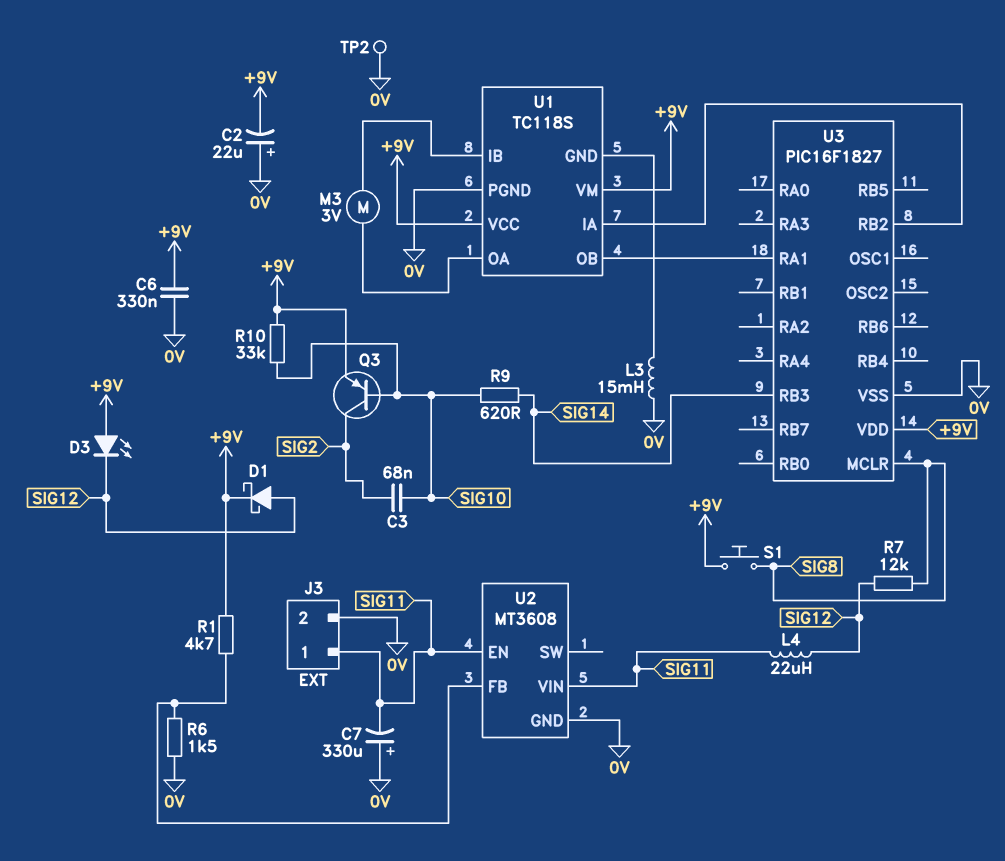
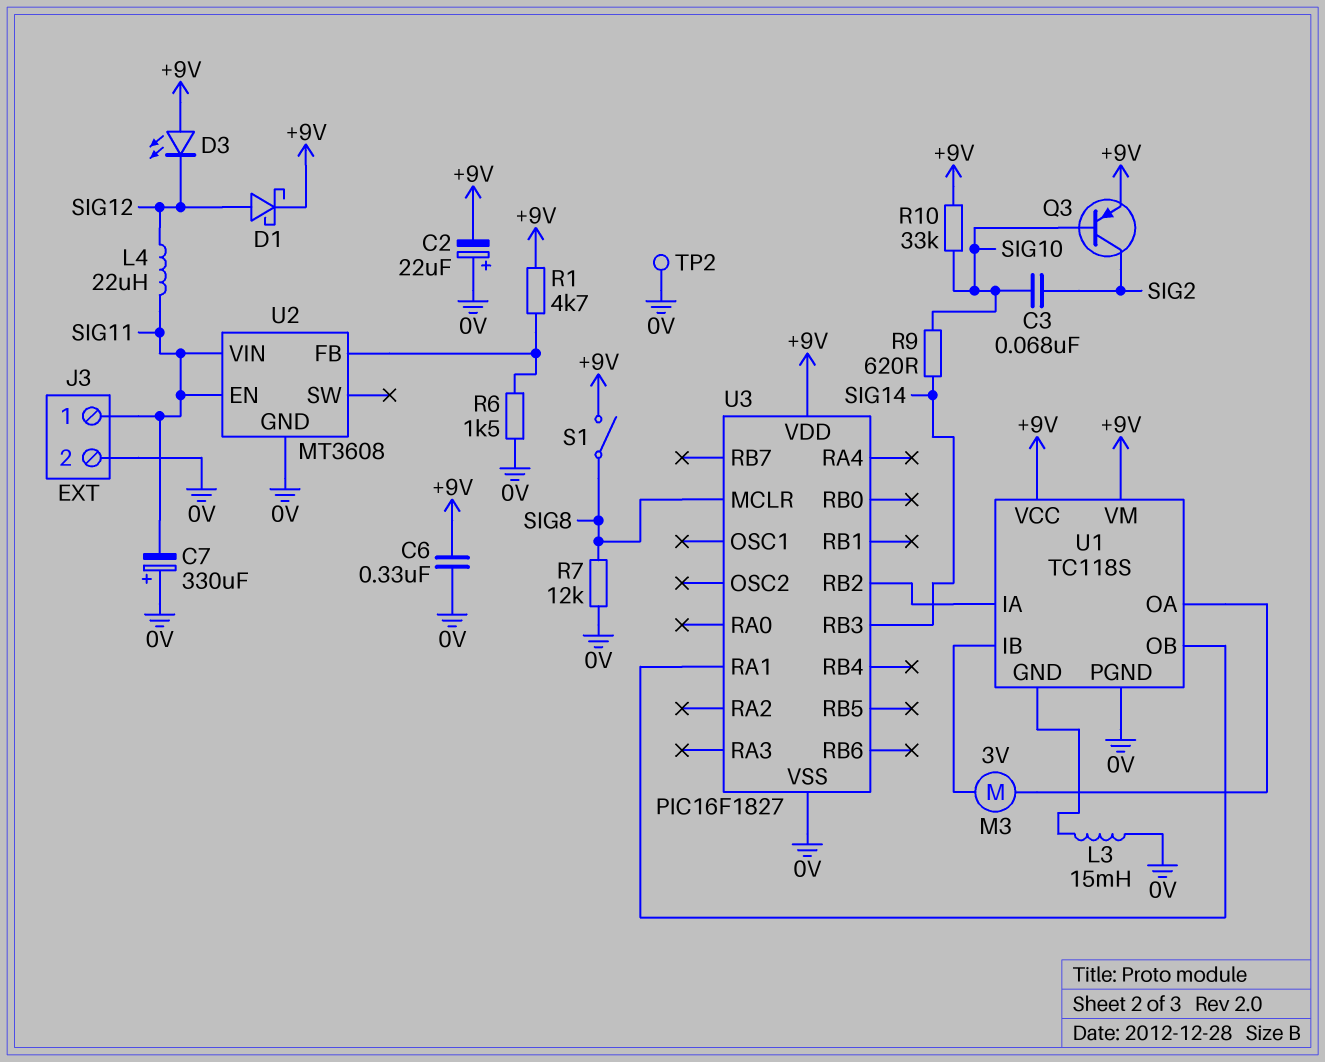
R7: 12k (SIG8, SIG12) -> 12k (0V, SIG8)
S1: button (+9V, SIG8) -> switch (+9V, SIG8)

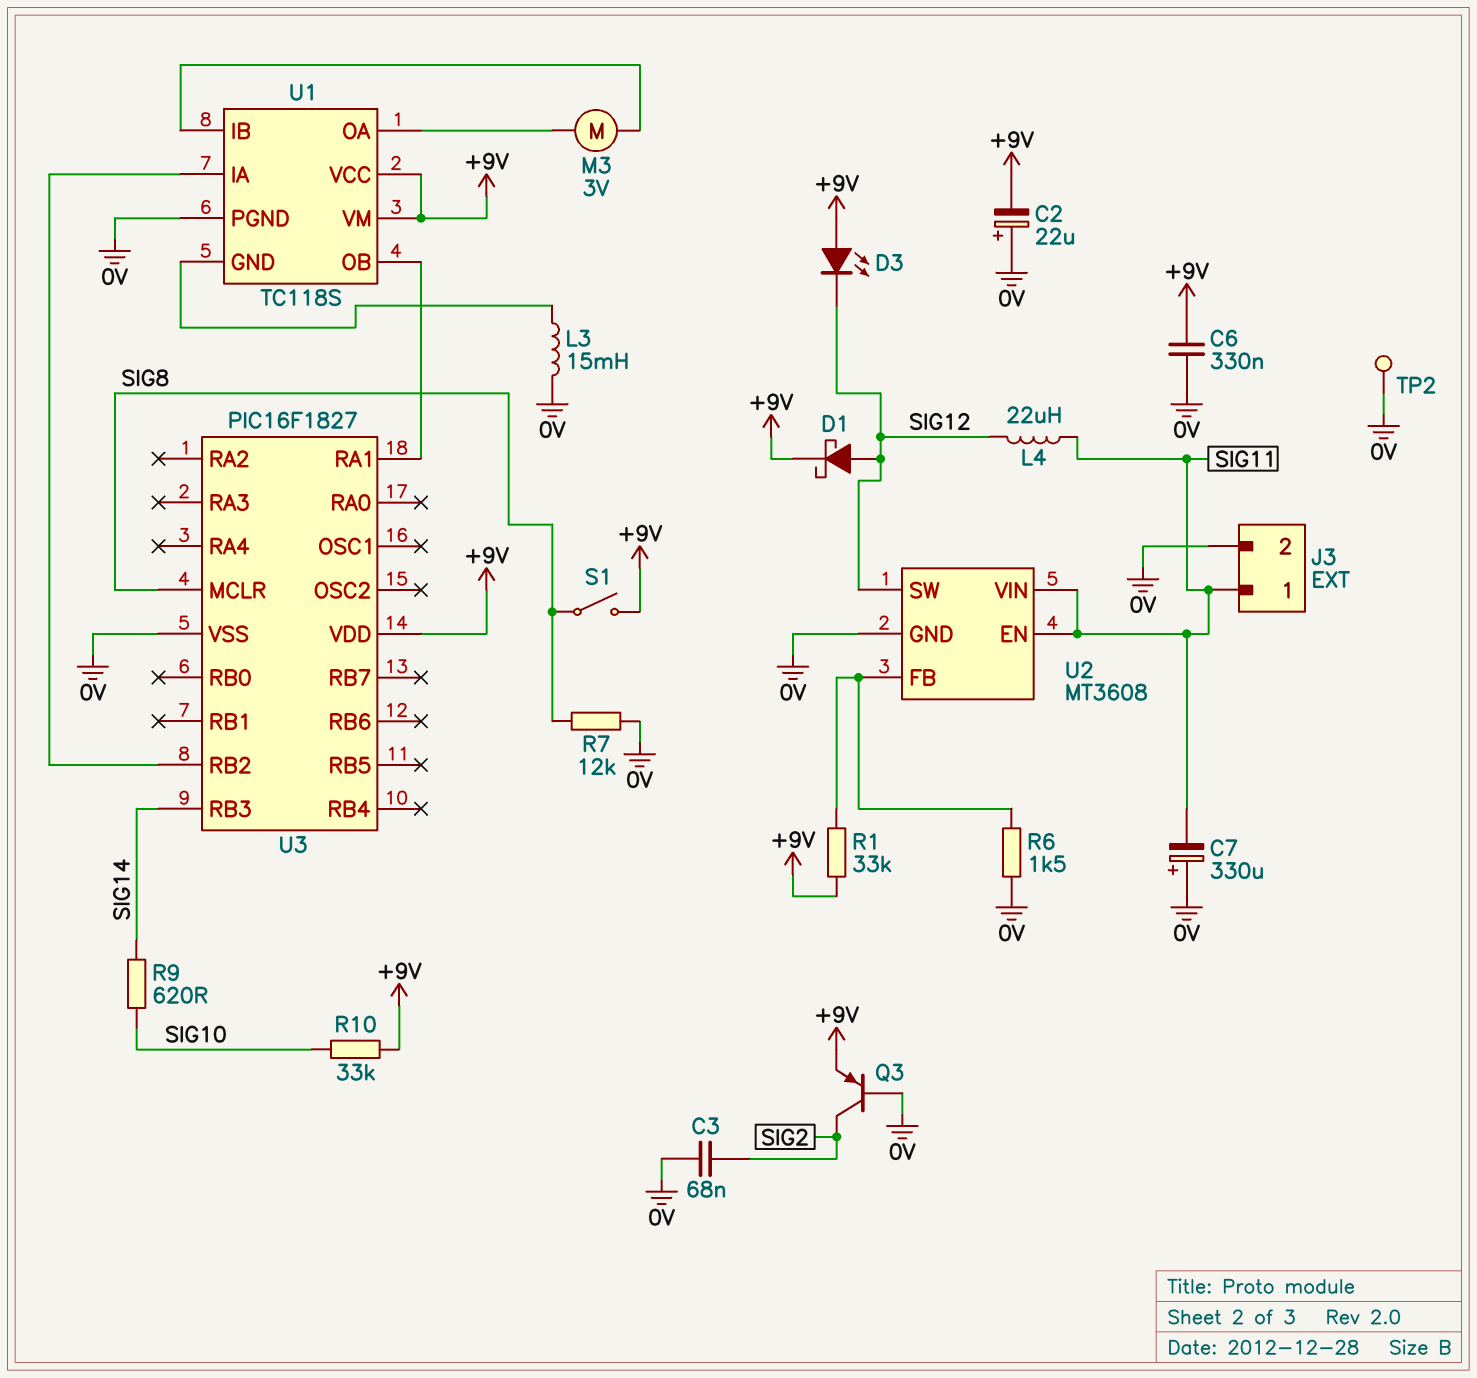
C3: 68nF (SIG2, SIG10) -> 68nF (0V, SIG2)
Q3: PNP (B SIG10, C SIG2, E +9V) -> PNP (B 0V, C SIG2, E +9V)
R1: 4.7k (+9V, U2/FB) -> 33k (+9V, U2/FB)
U2 pin SW: none -> SIG12

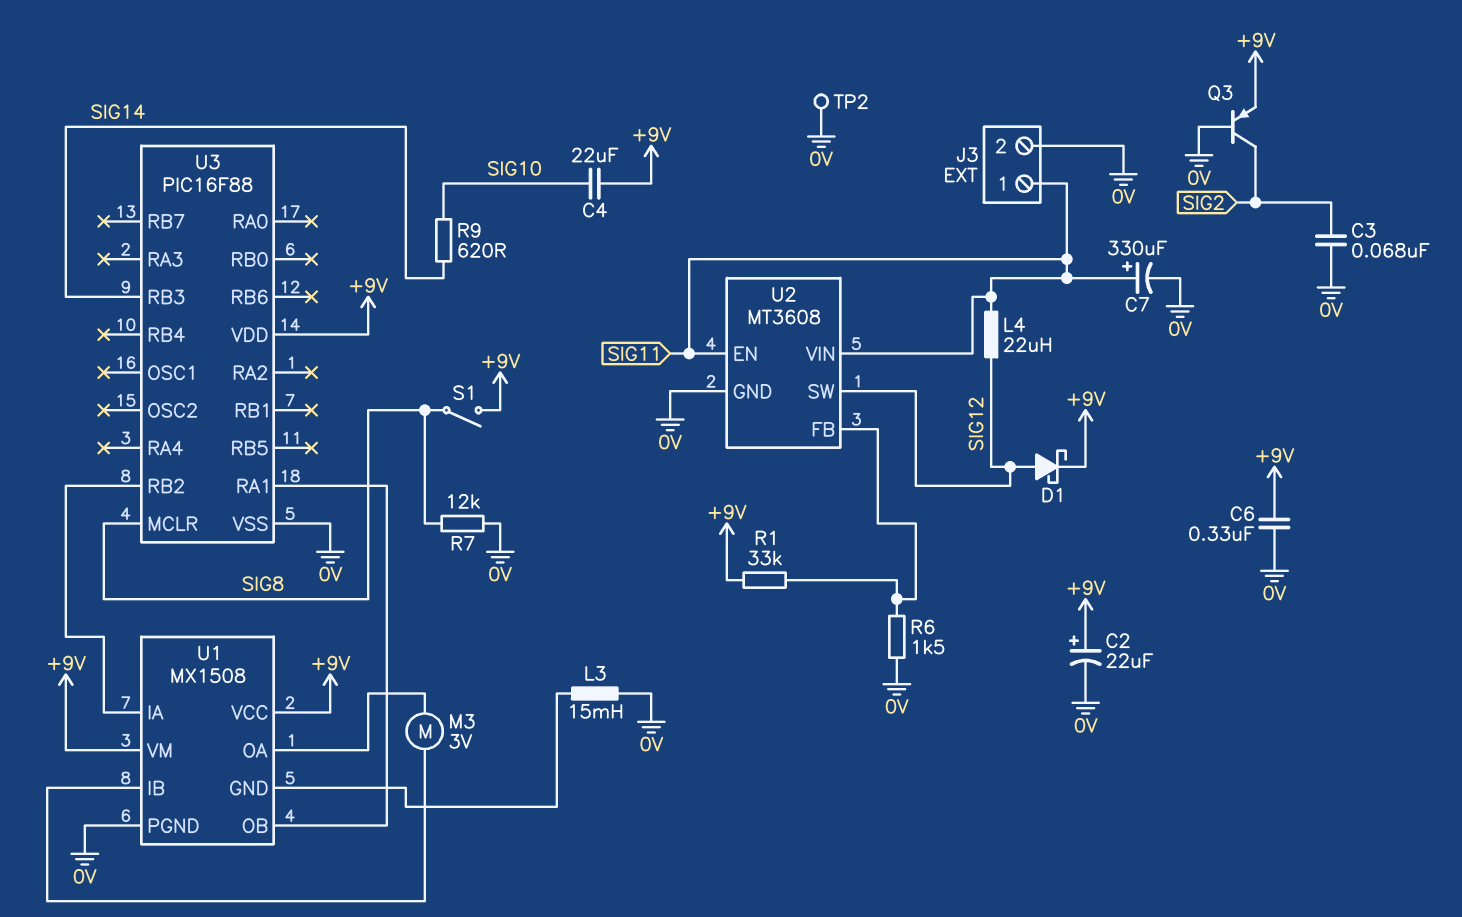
C2: 22uF (plus 0V, minus +9V) -> 22uF (plus +9V, minus 0V)
C4: none -> 22uF (+9V, SIG10)
C7: 330uF (plus 0V, minus SIG11) -> 330uF (plus SIG11, minus 0V)
D3: LED (A +9V, K SIG12) -> none
R10: 33k (+9V, SIG10) -> none
U1: TC118S -> MX1508
U3: PIC16F1827 -> PIC16F88

